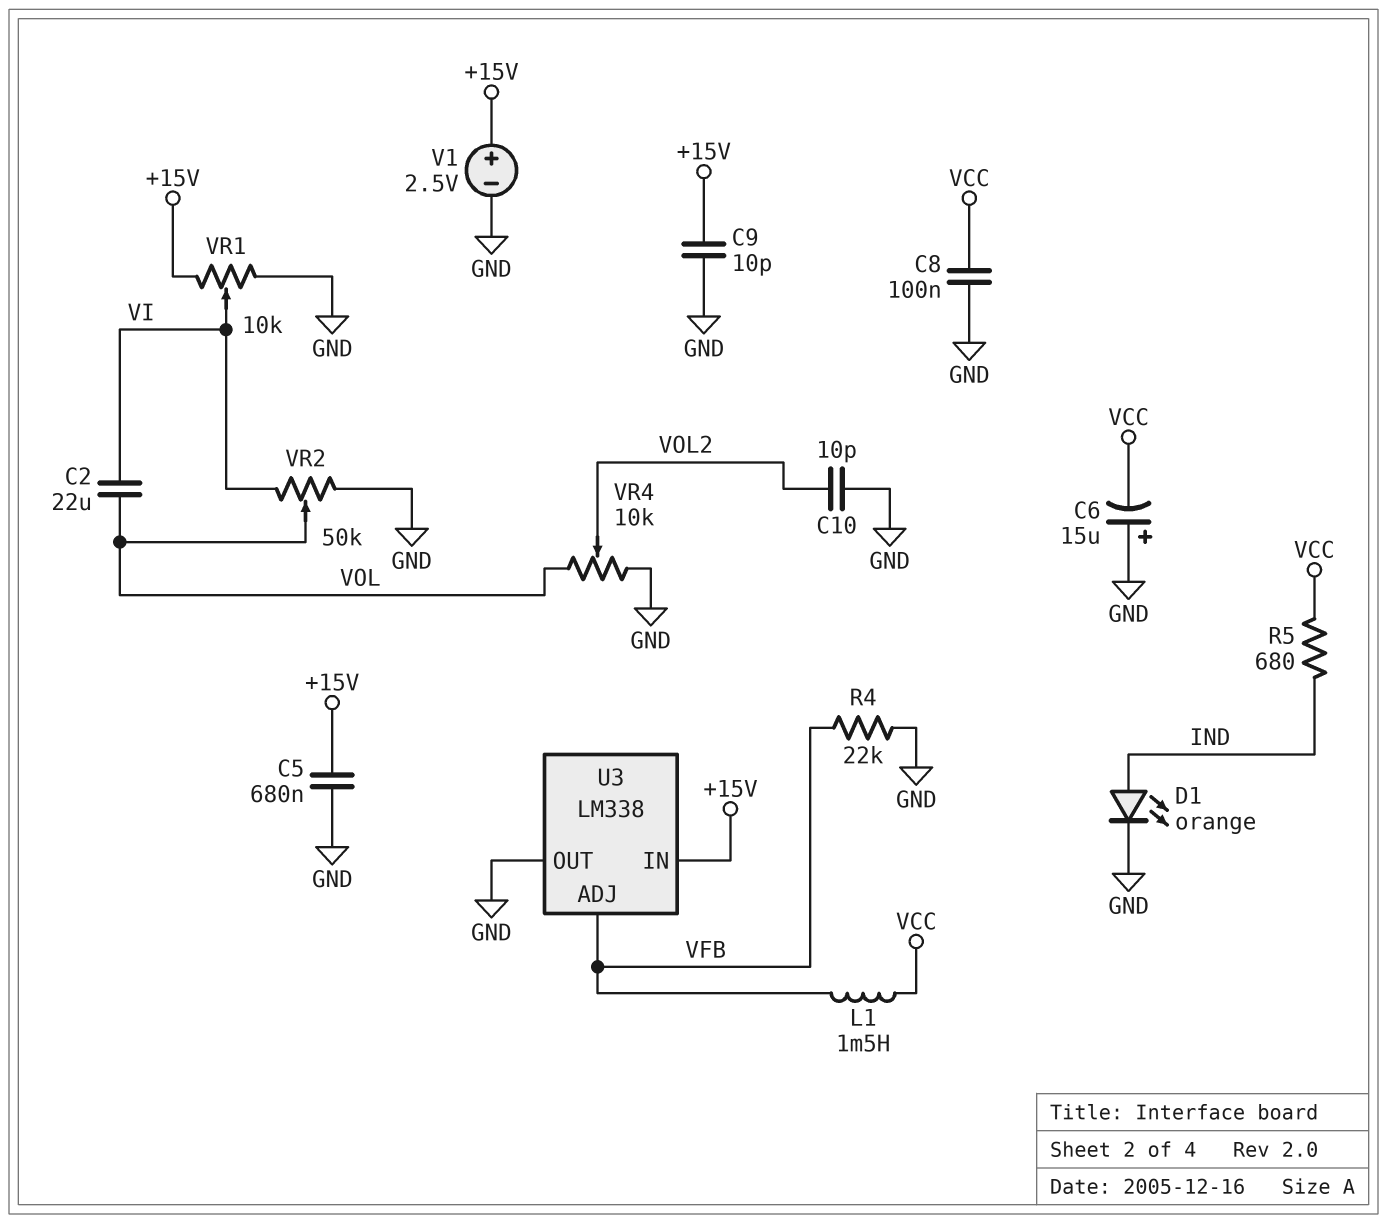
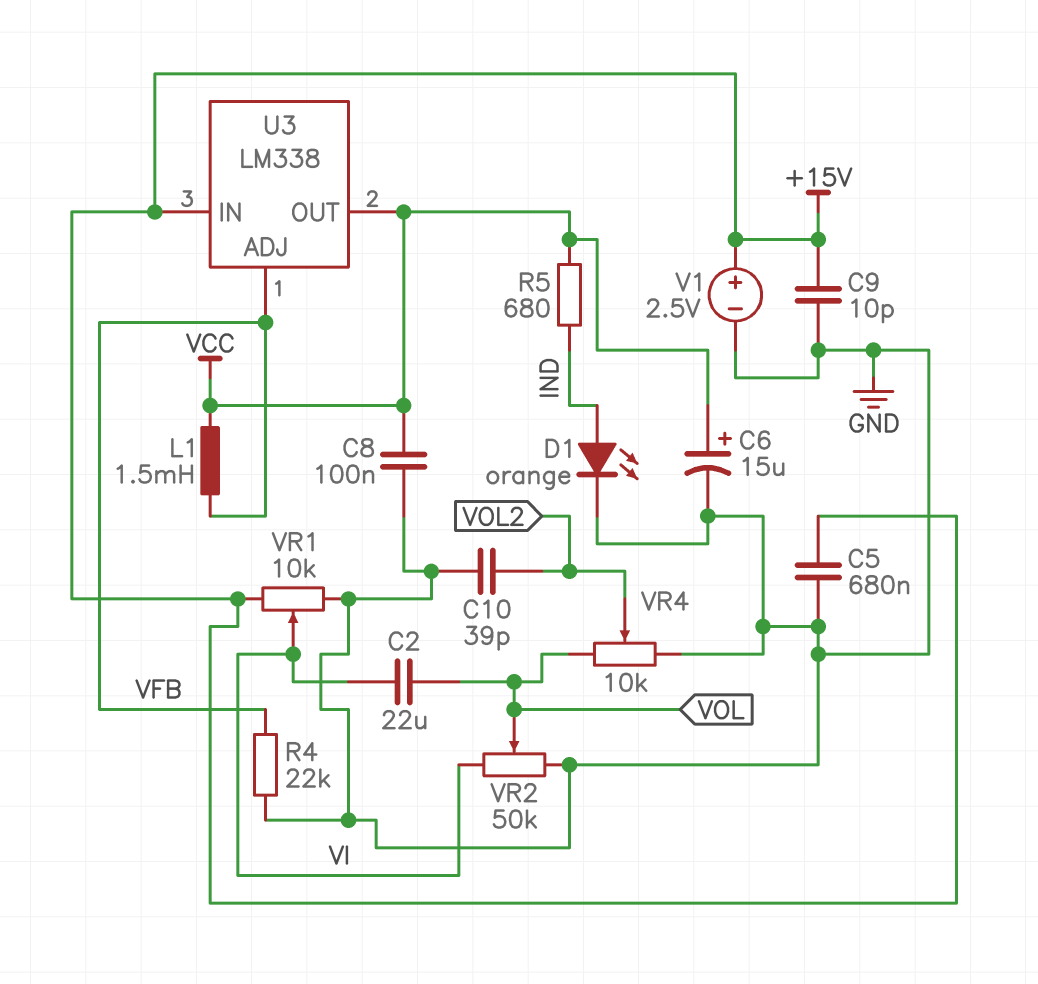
C6: 15uF (plus GND, minus VCC) -> 15uF (plus VCC, minus GND)
C10: 10pF (GND, VOL2) -> 39pF (GND, VOL2)
U3 pin OUT: GND -> VCC

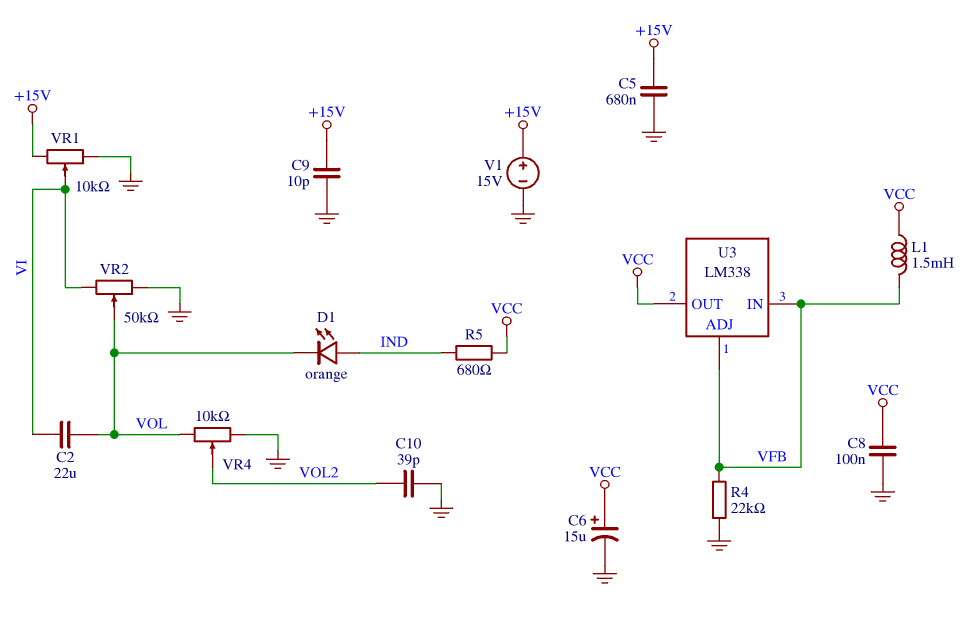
D1: LED orange (A IND, K GND) -> LED orange (A IND, K VOL)
U3 pin IN: +15V -> VFB
V1: 2.5V (plus +15V, minus GND) -> 15V (plus +15V, minus GND)

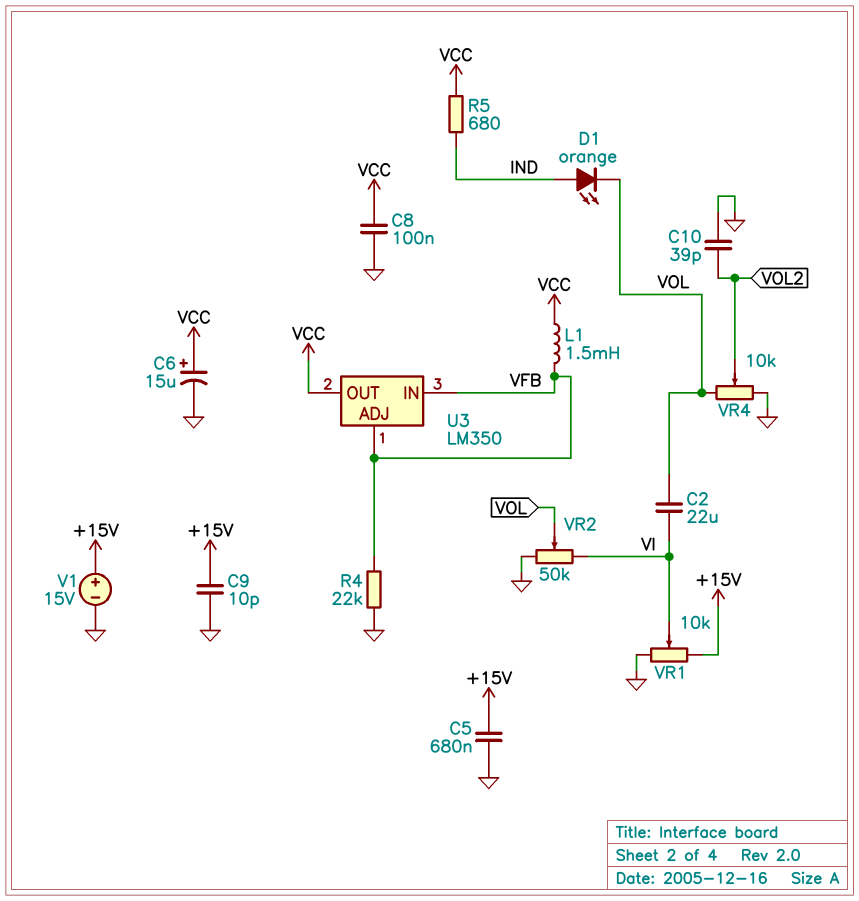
U3: LM338 -> LM350

